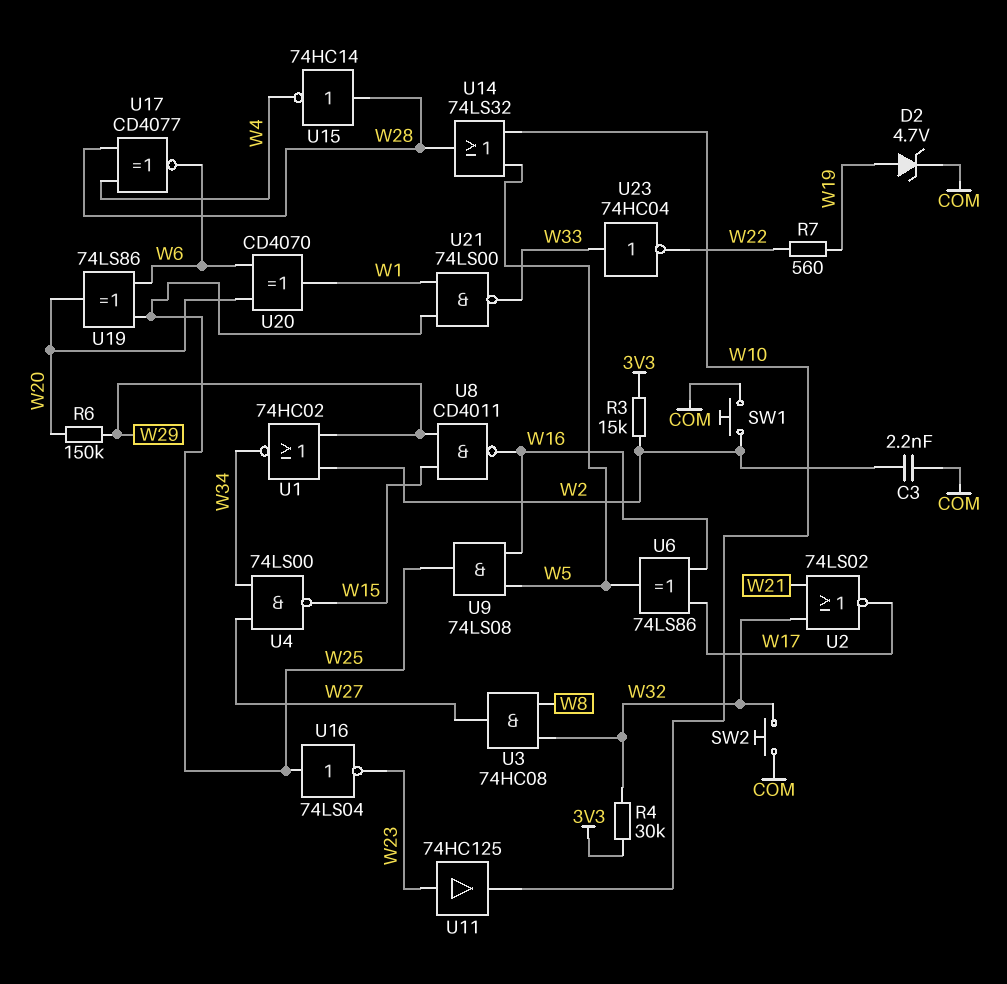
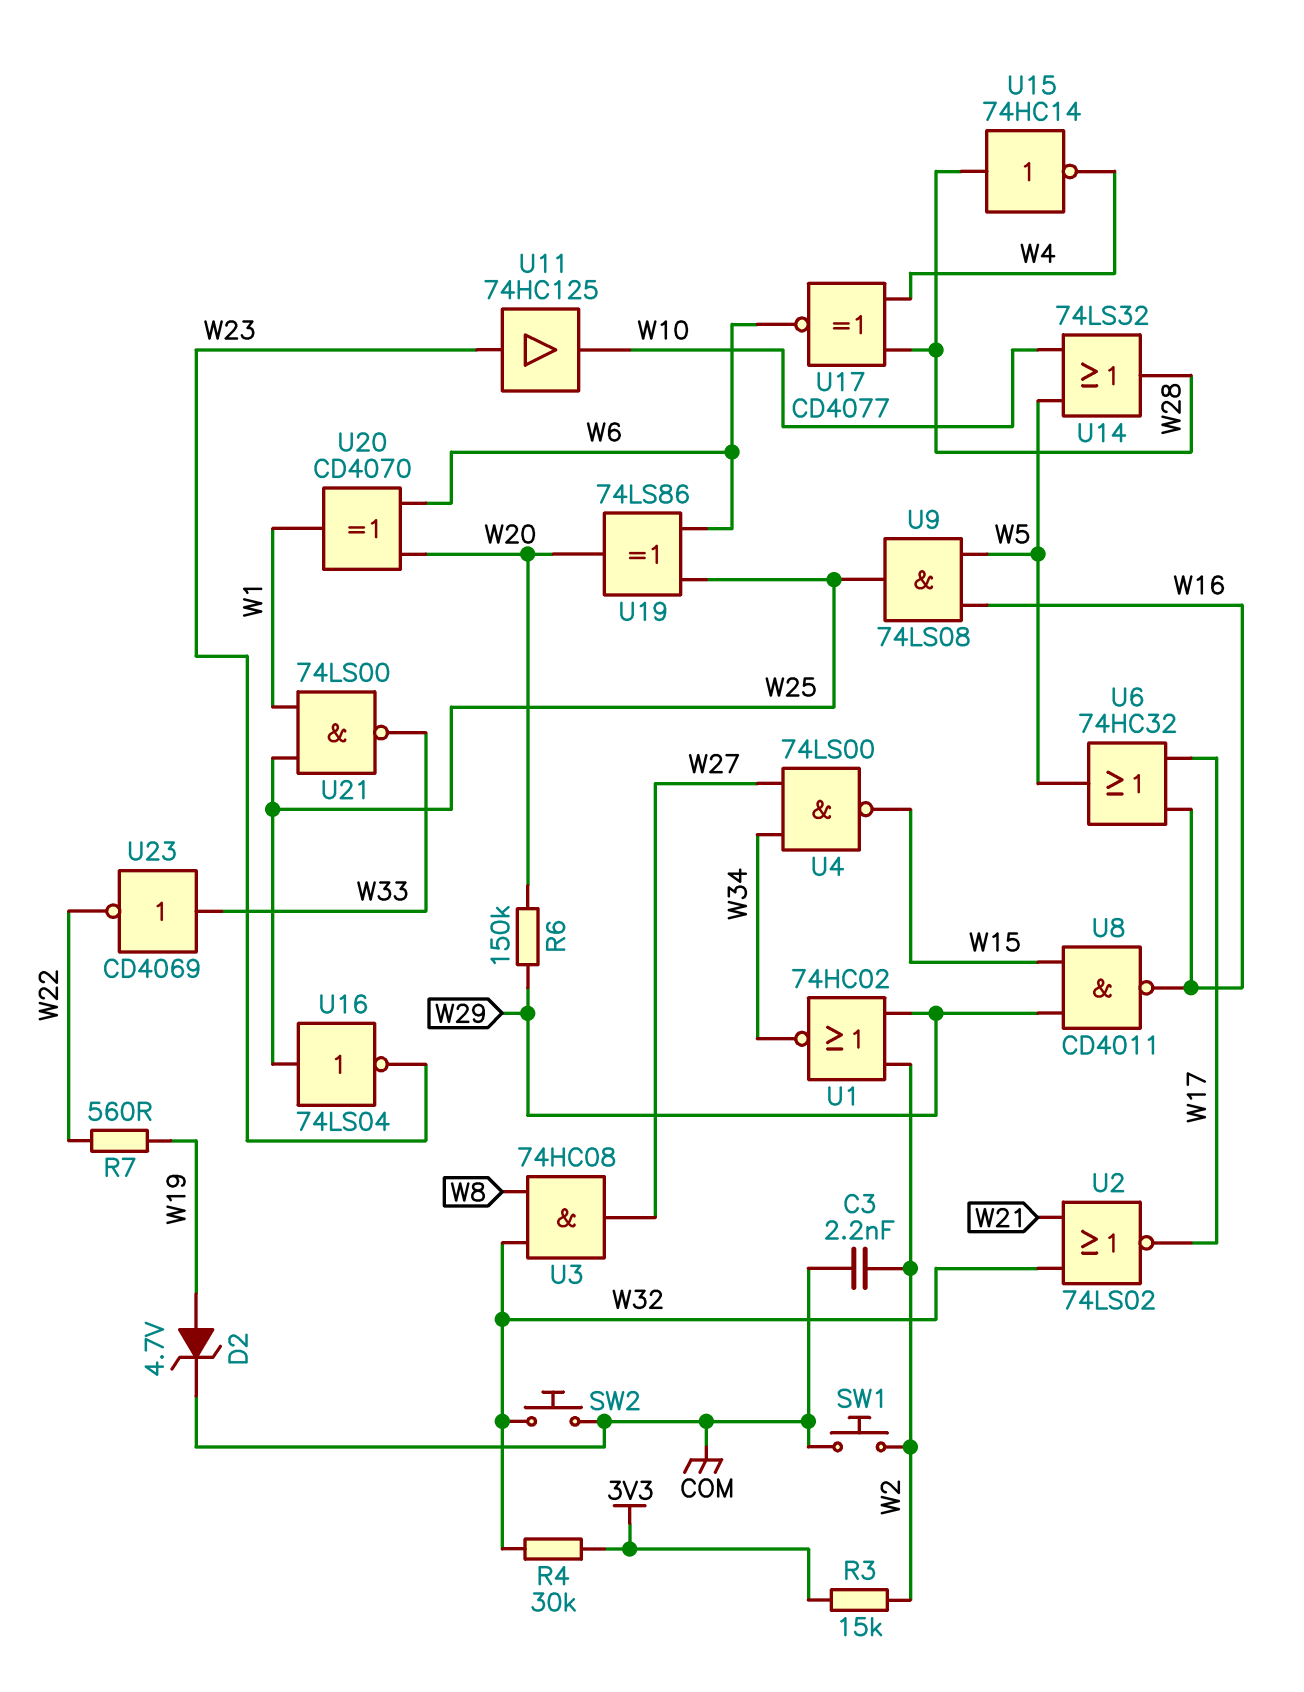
U6: XOR 74LS86 (in W16, in W17, out W5) -> OR 74HC32 (in W16, in W17, out W5)
U23: NOT 74HC04 (in W33, out W22) -> NOT CD4069 (in W33, out W22)

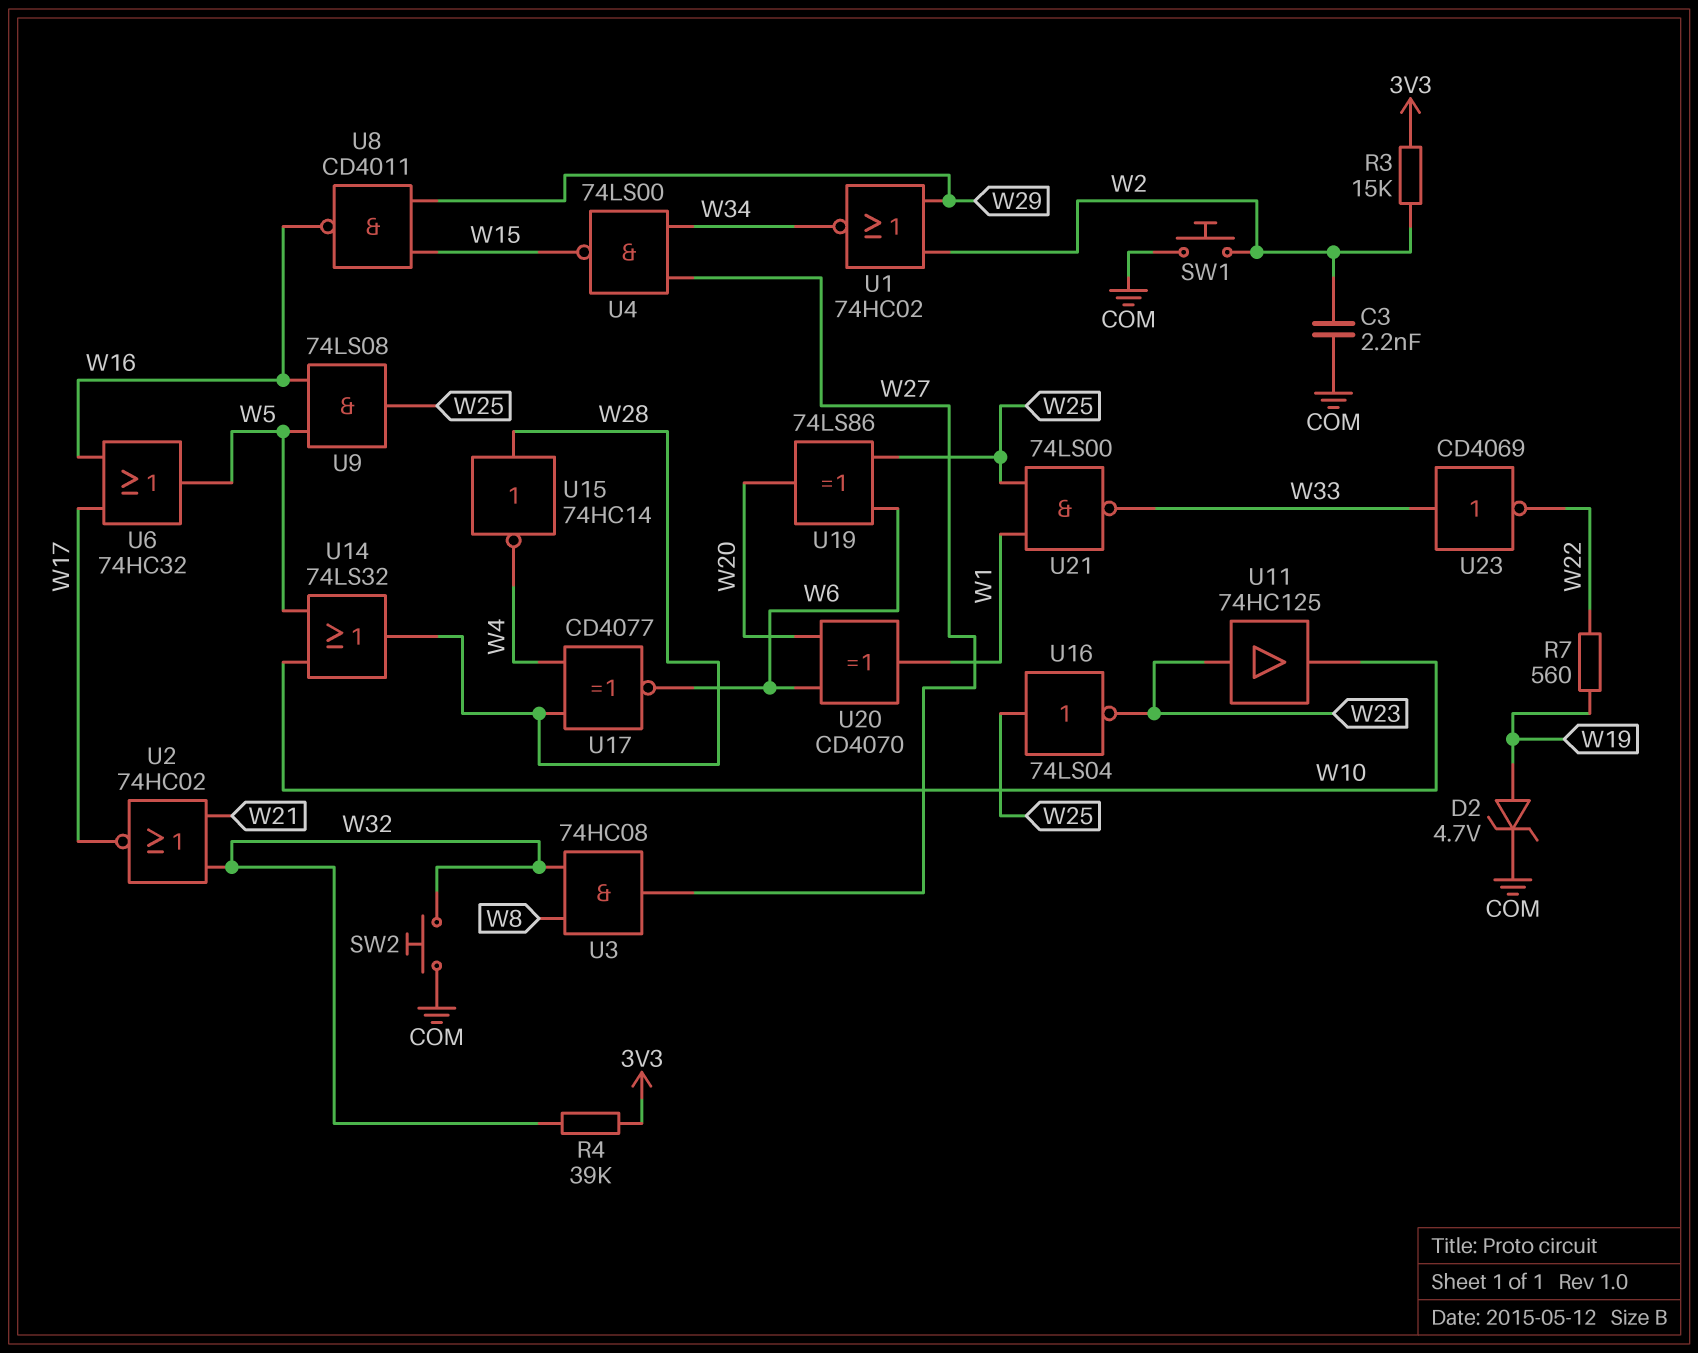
R4: 30k (3V3, W32) -> 39k (3V3, W32)
R6: 150k (W20, W29) -> none
U2: NOR 74LS02 (in W21, in W32, out W17) -> NOR 74HC02 (in W21, in W32, out W17)

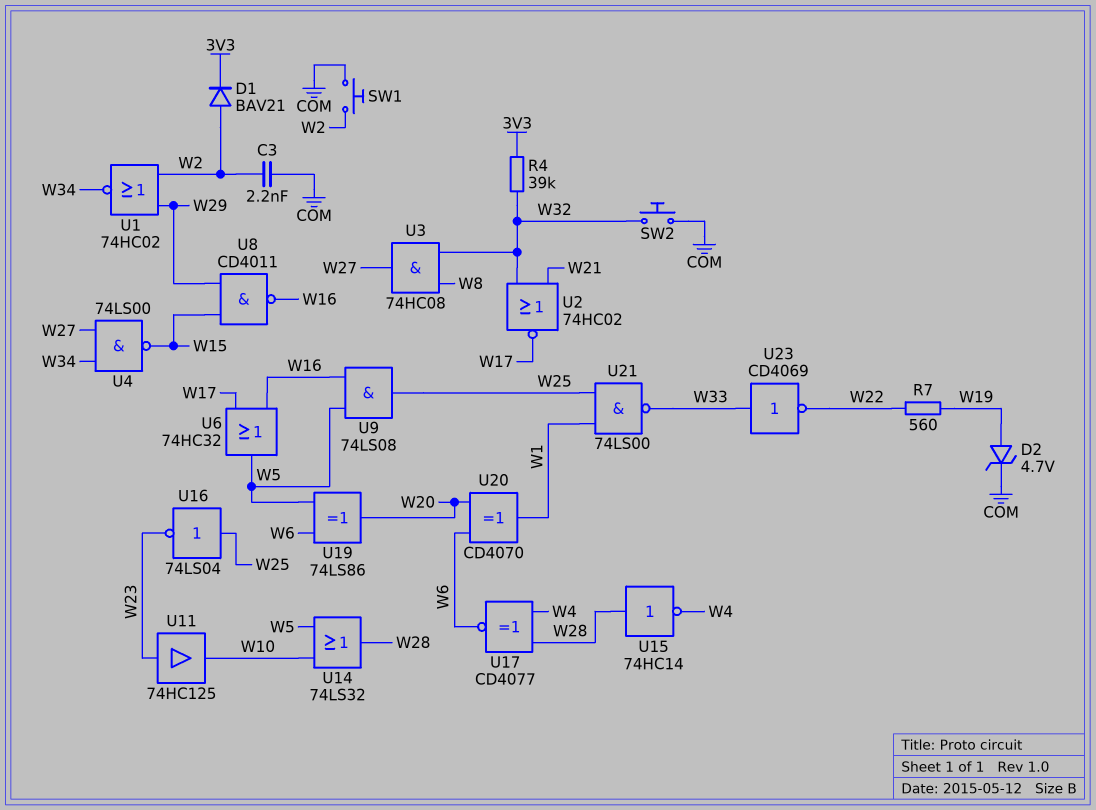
D1: none -> diode BAV21 (A W2, K 3V3)
R3: 15k (3V3, W2) -> none
U19: XOR 74LS86 (in W6, in W25, out W20) -> XOR 74LS86 (in W5, in W6, out W20)

